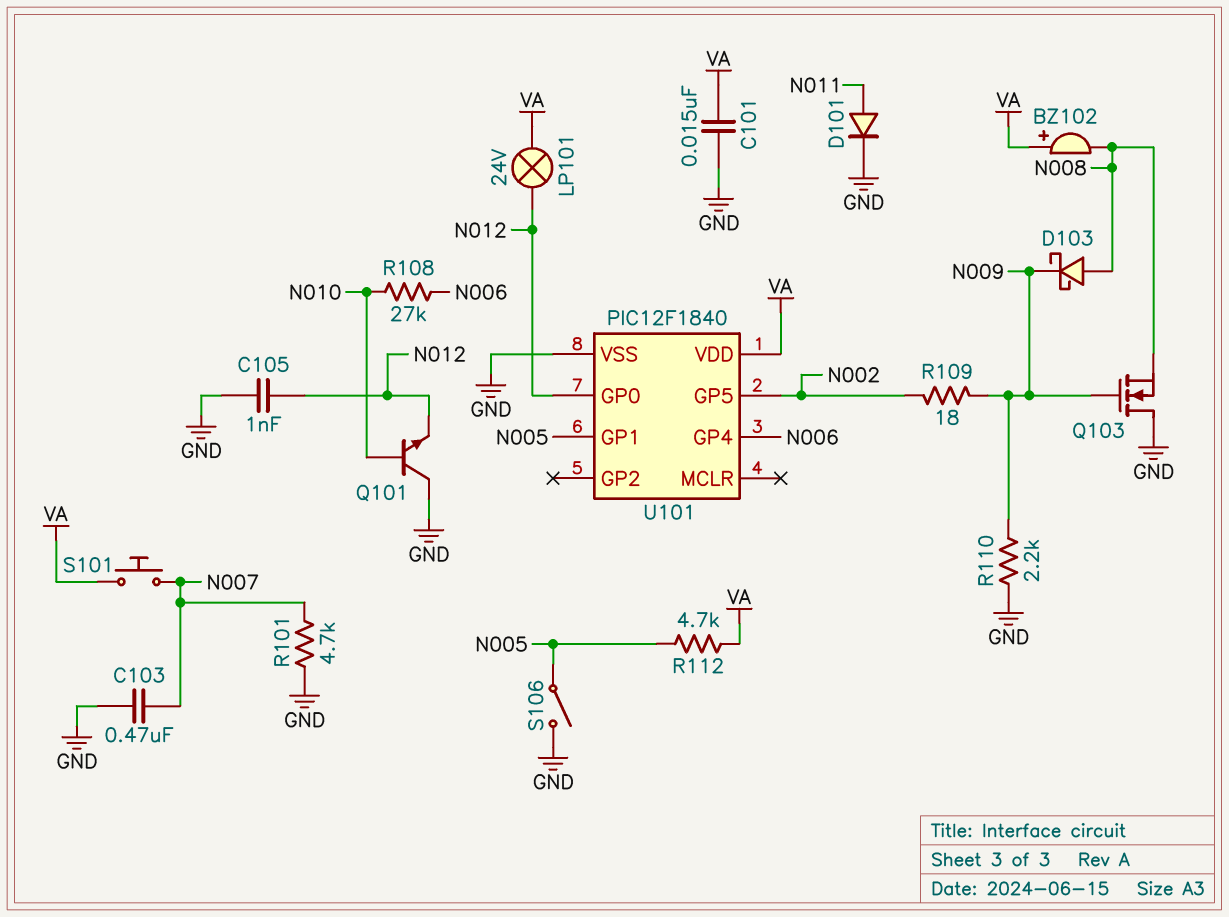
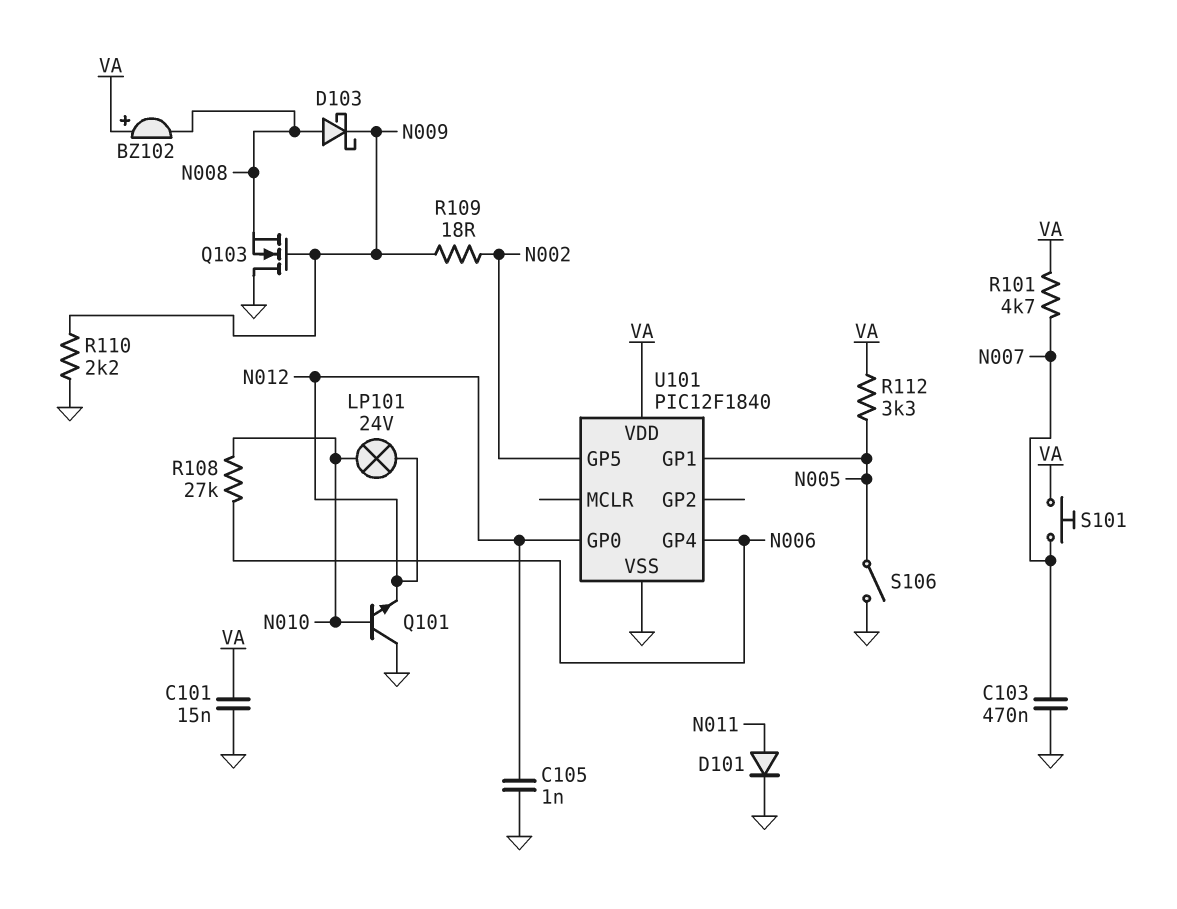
LP101: lamp 24V (N012, VA) -> lamp 24V (N010, N012)
R101: 4.7k (GND, N007) -> 4.7k (N007, VA)
R112: 4.7k (N005, VA) -> 3.3k (N005, VA)

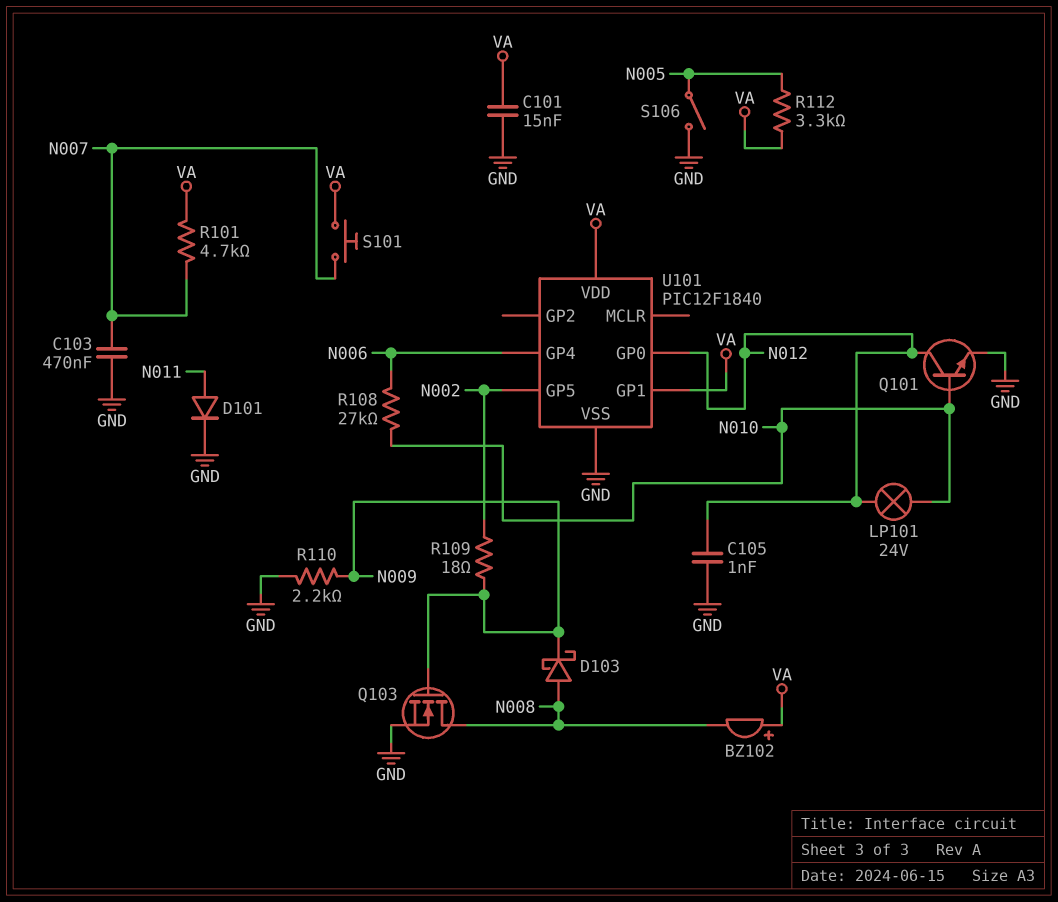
Q101: NPN (B N010, C GND, E N012) -> NPN (B N010, C N012, E GND)
Q103: NMOS (G N009, D GND, S N008) -> NMOS (G N009, D N008, S GND)
U101 pin GP1: N005 -> VA

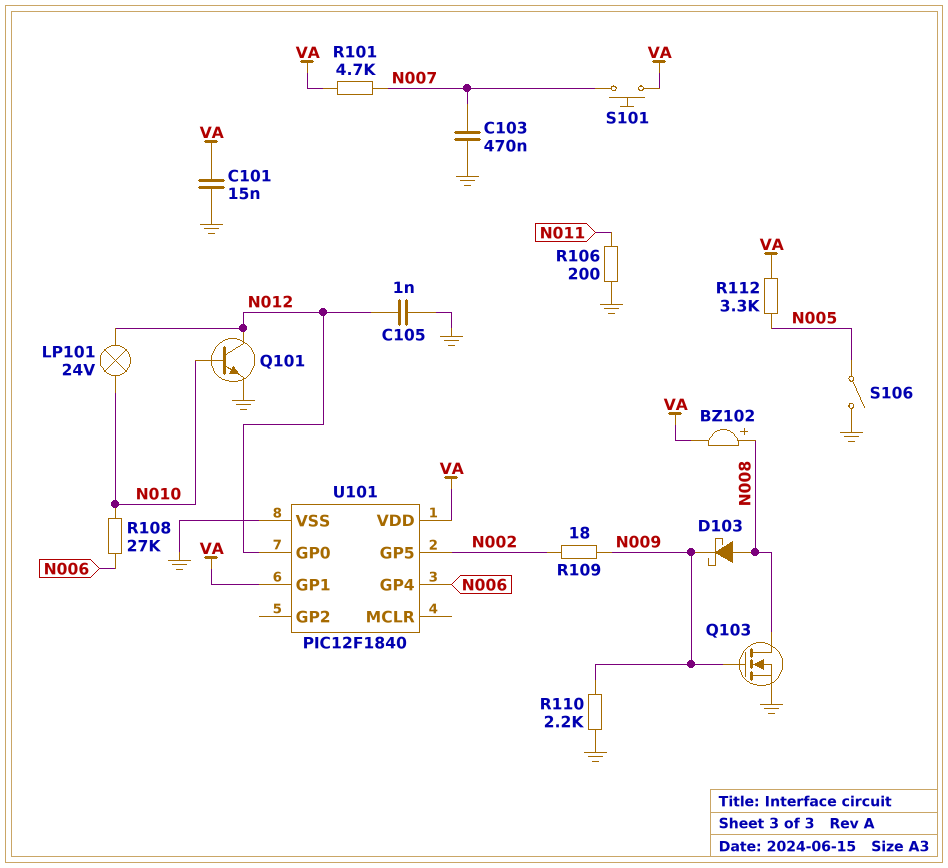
BZ102: buzzer (plus VA, minus N008) -> buzzer (plus N008, minus VA)
D101: diode (A N011, K GND) -> none
R106: none -> 200 (GND, N011)

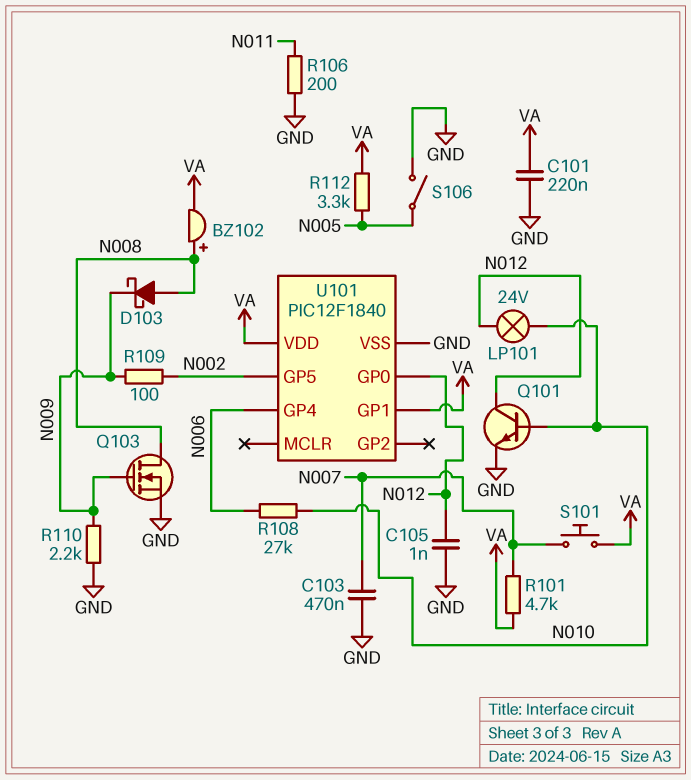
C101: 15nF (GND, VA) -> 220nF (GND, VA)
R109: 18 (N002, N009) -> 100 (N002, N009)

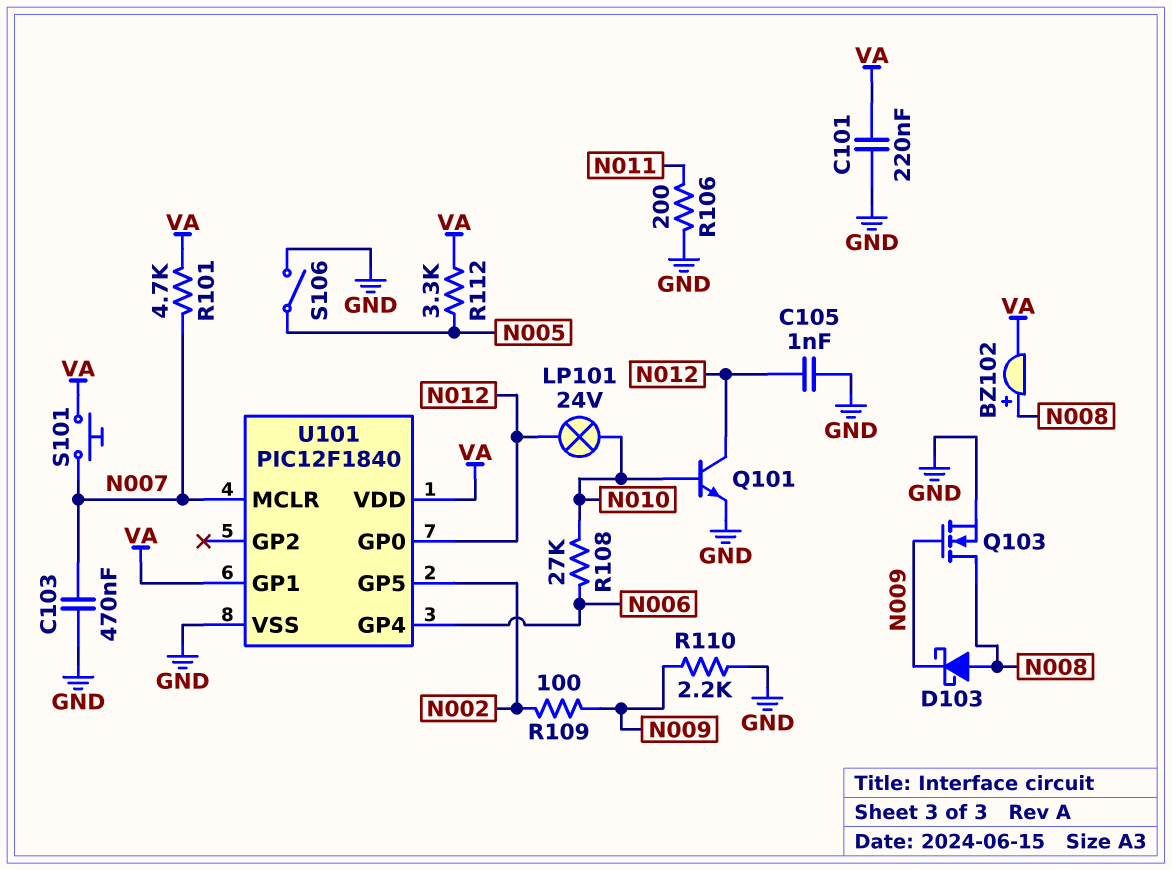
U101 pin MCLR: none -> N007

